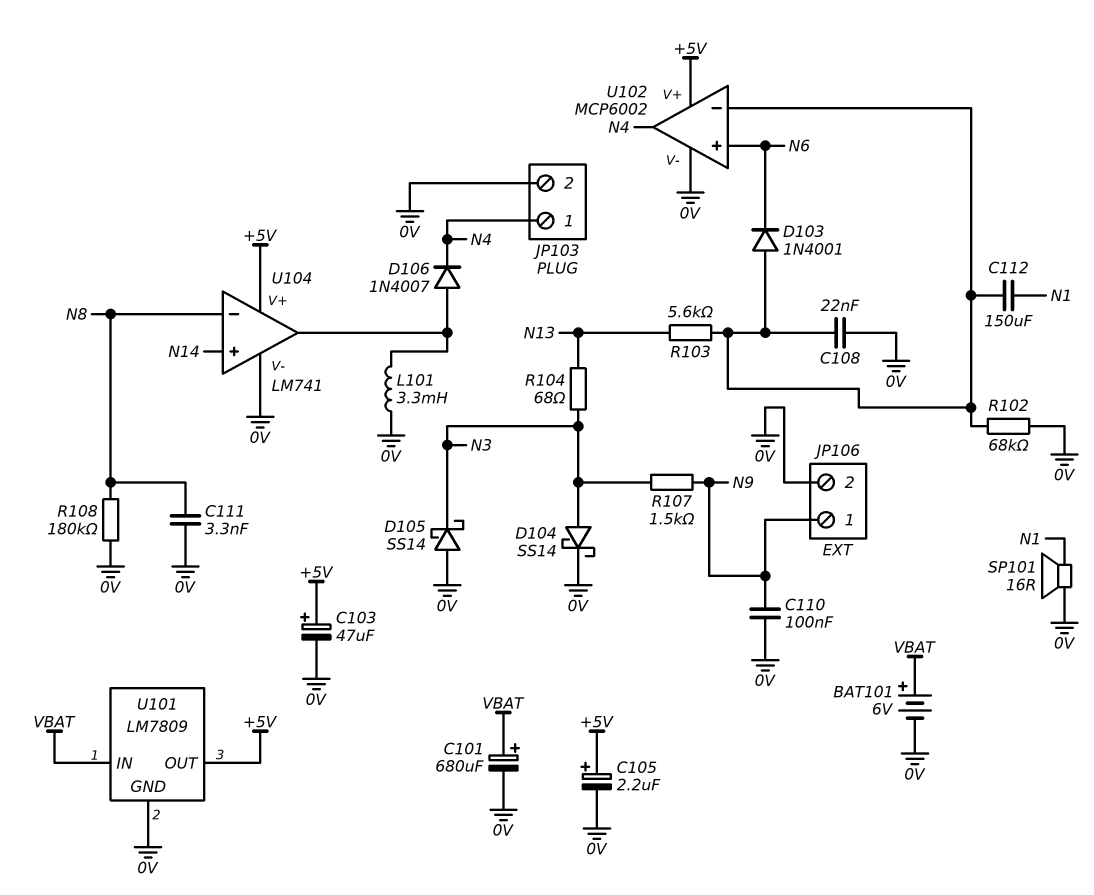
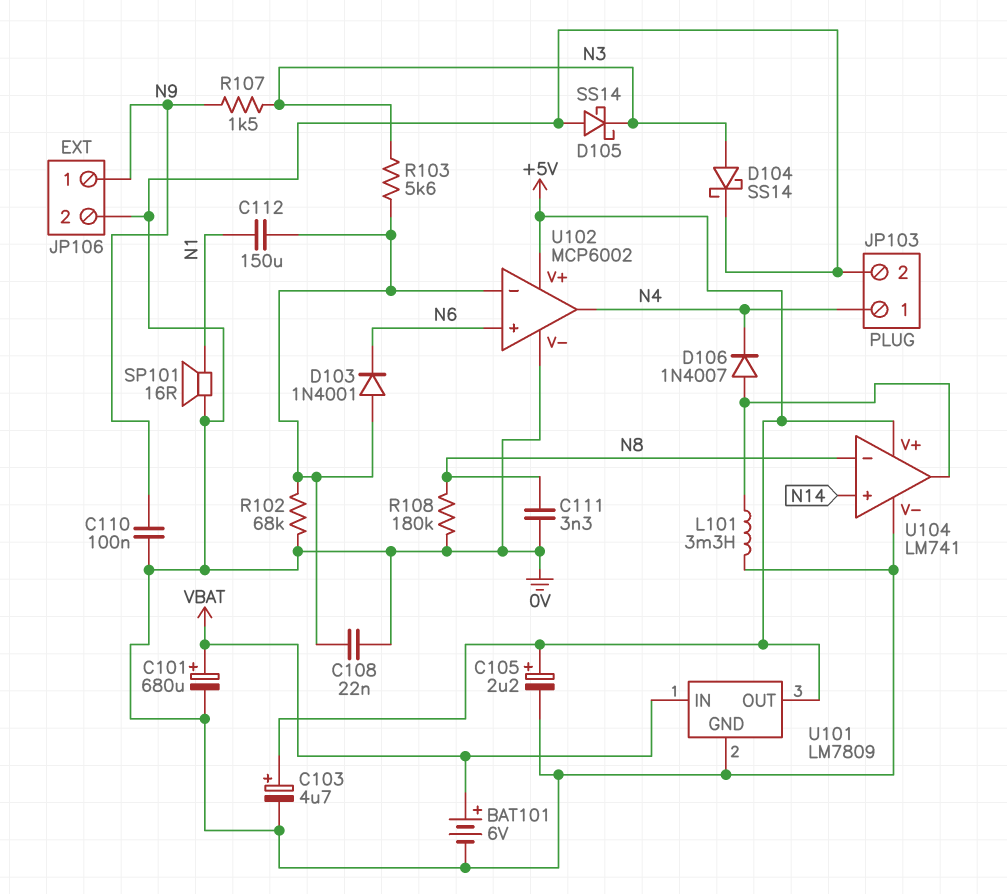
C103: 47uF (plus +5V, minus 0V) -> 4.7uF (plus +5V, minus 0V)
R103: 5.6k (N13, U102/in-) -> 5.6k (N3, U102/in-)
R104: 68 (N3, N13) -> none

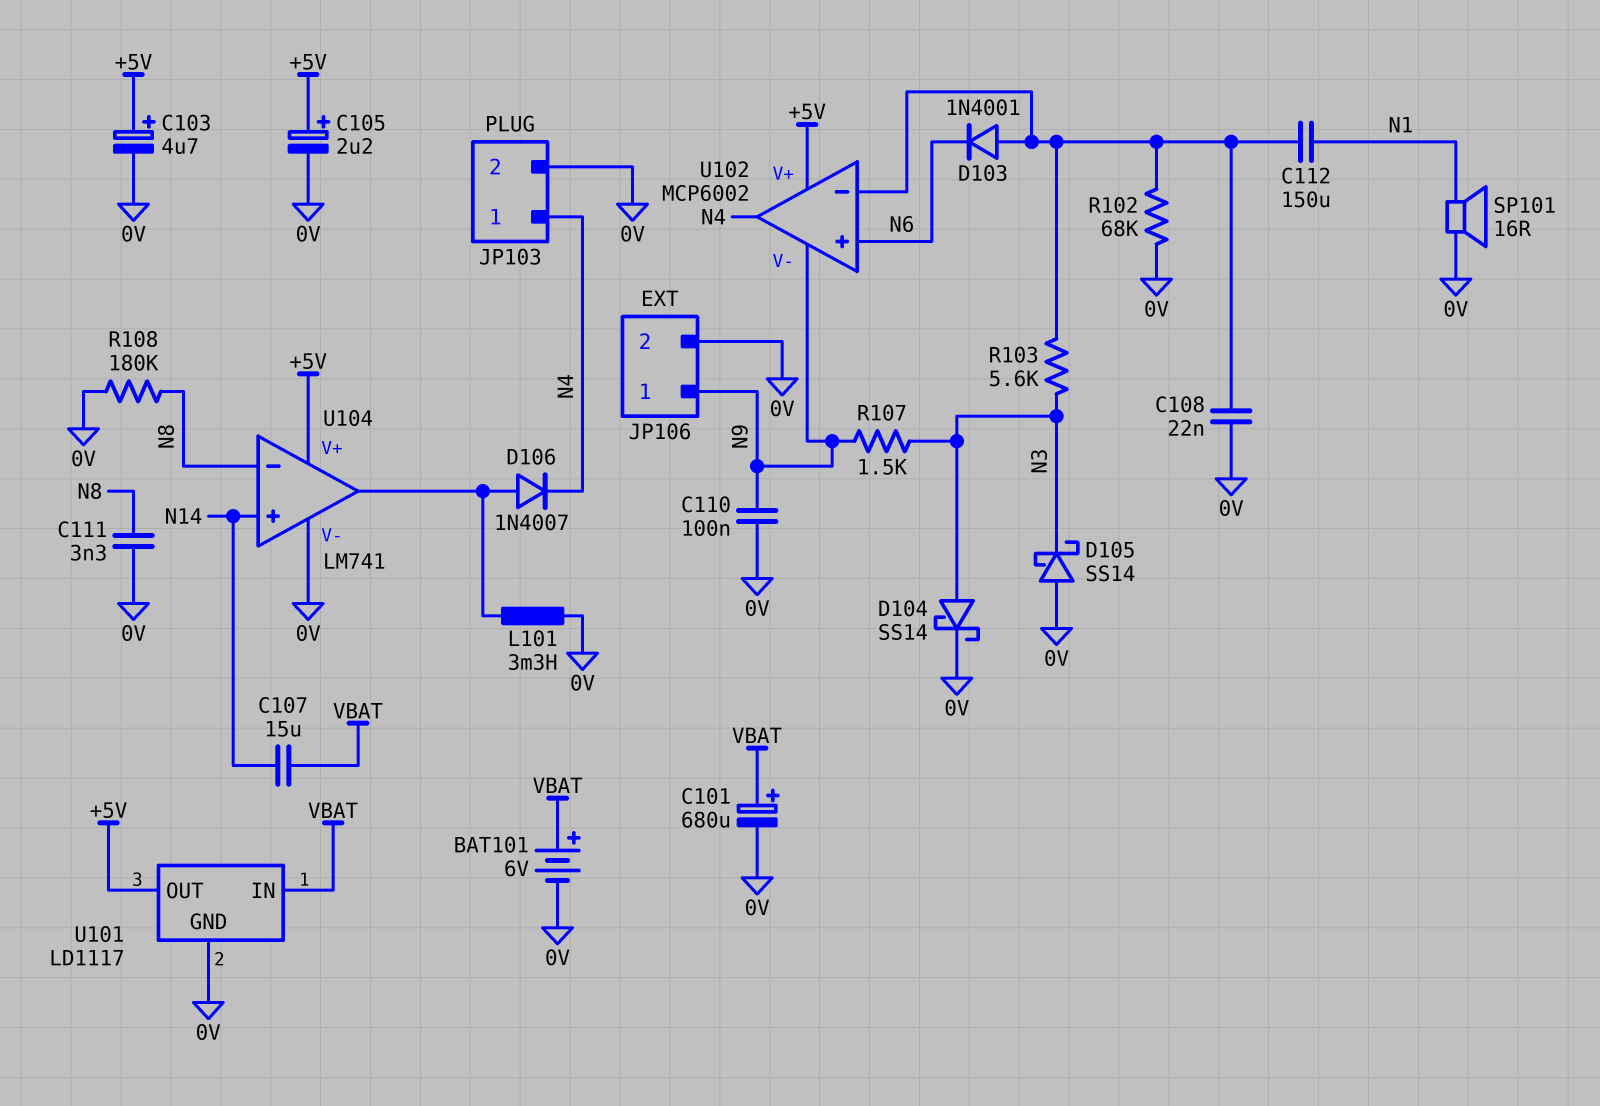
C107: none -> 15uF (N14, VBAT)
U101: LM7809 -> LD1117
U102 pin V-: 0V -> N9

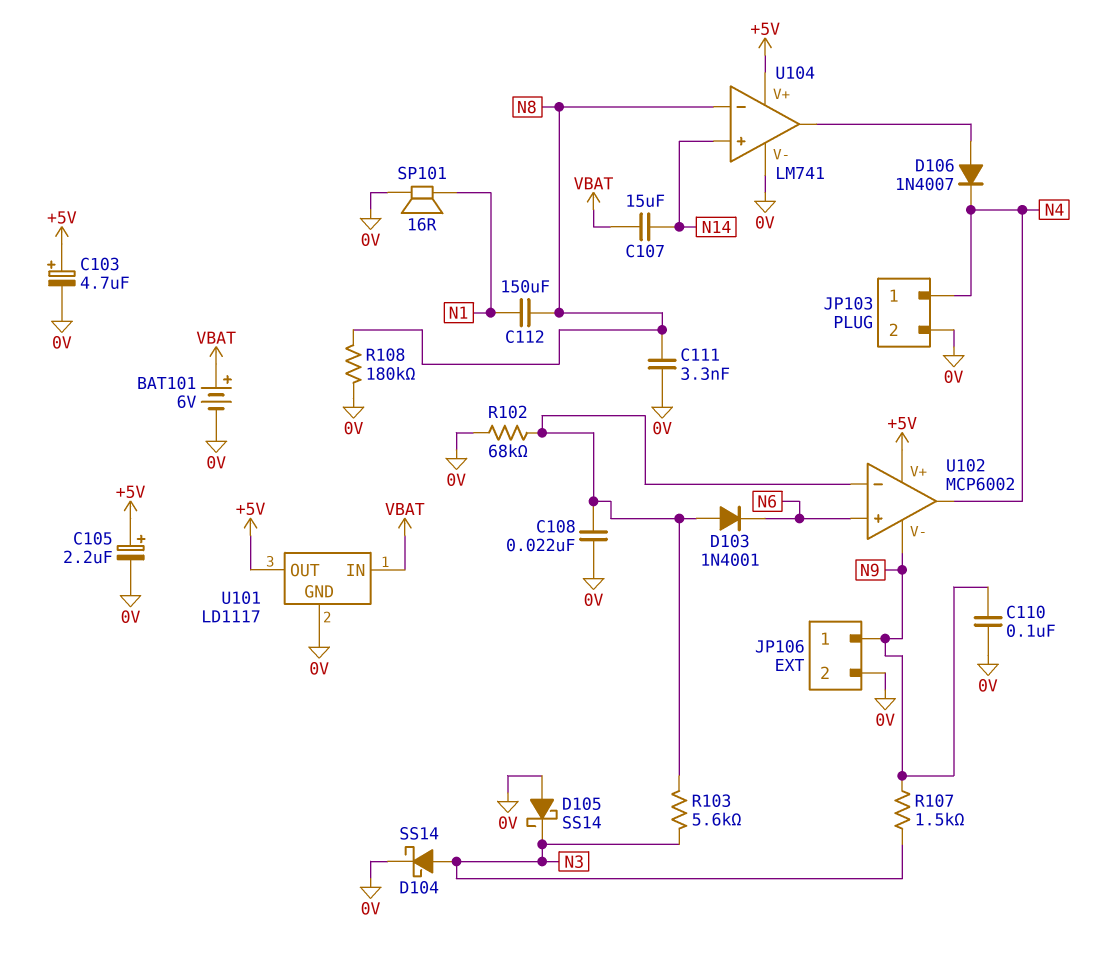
C101: 680uF (plus VBAT, minus 0V) -> none
C112: 150uF (N1, U102/in-) -> 150uF (N1, N8)
L101: 3.3mH (0V, U104/out) -> none

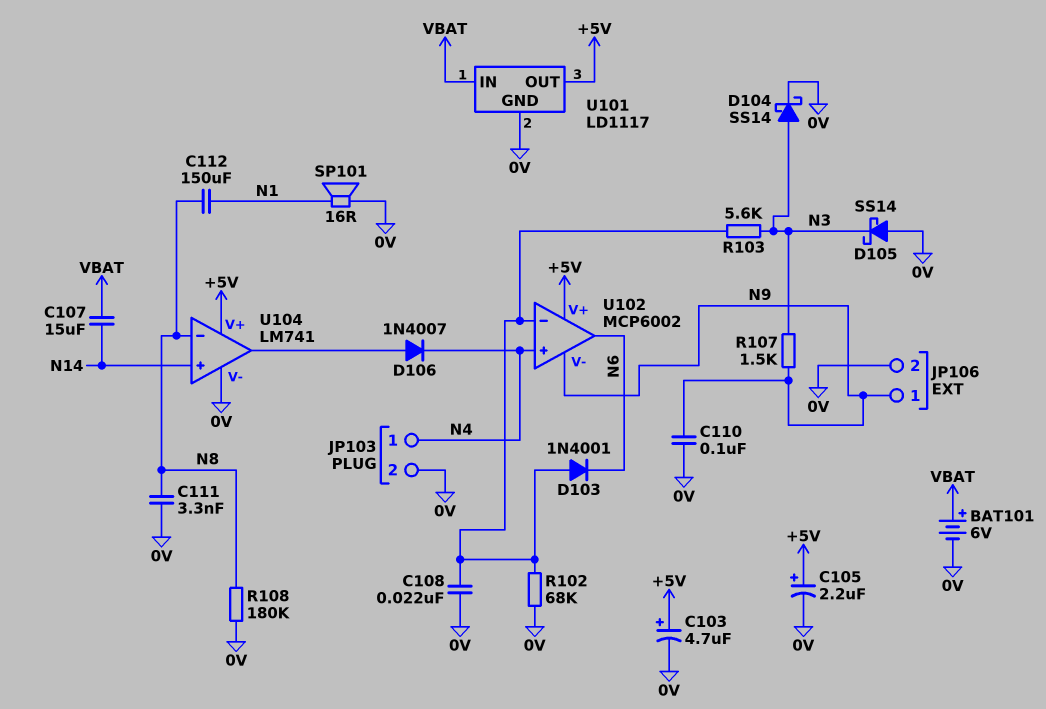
U102 pin in+: N6 -> N4
U102 pin out: N4 -> N6

